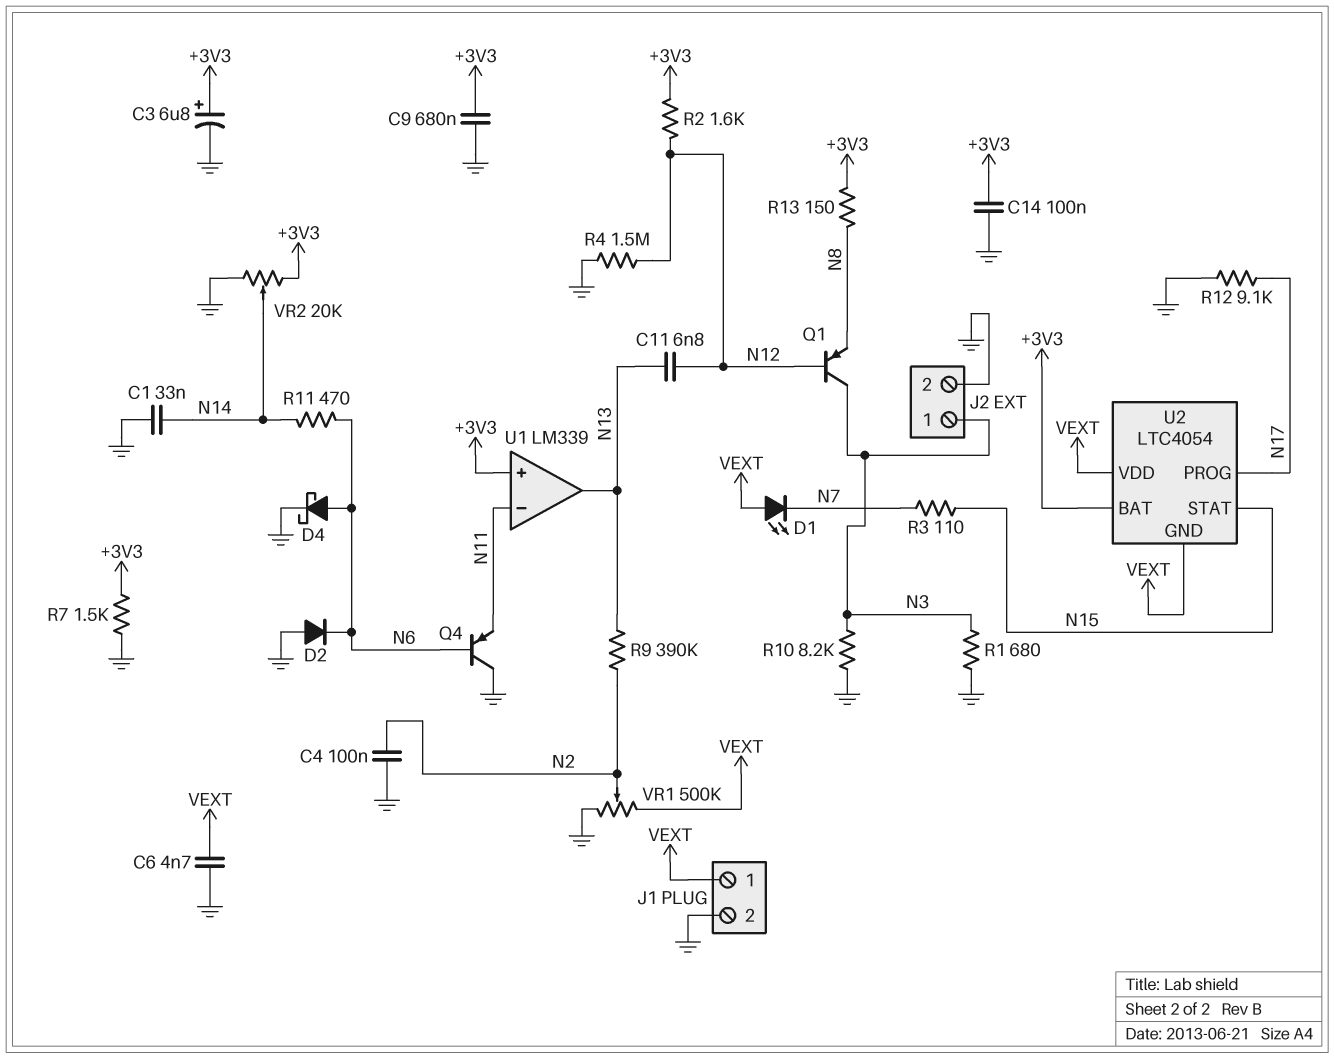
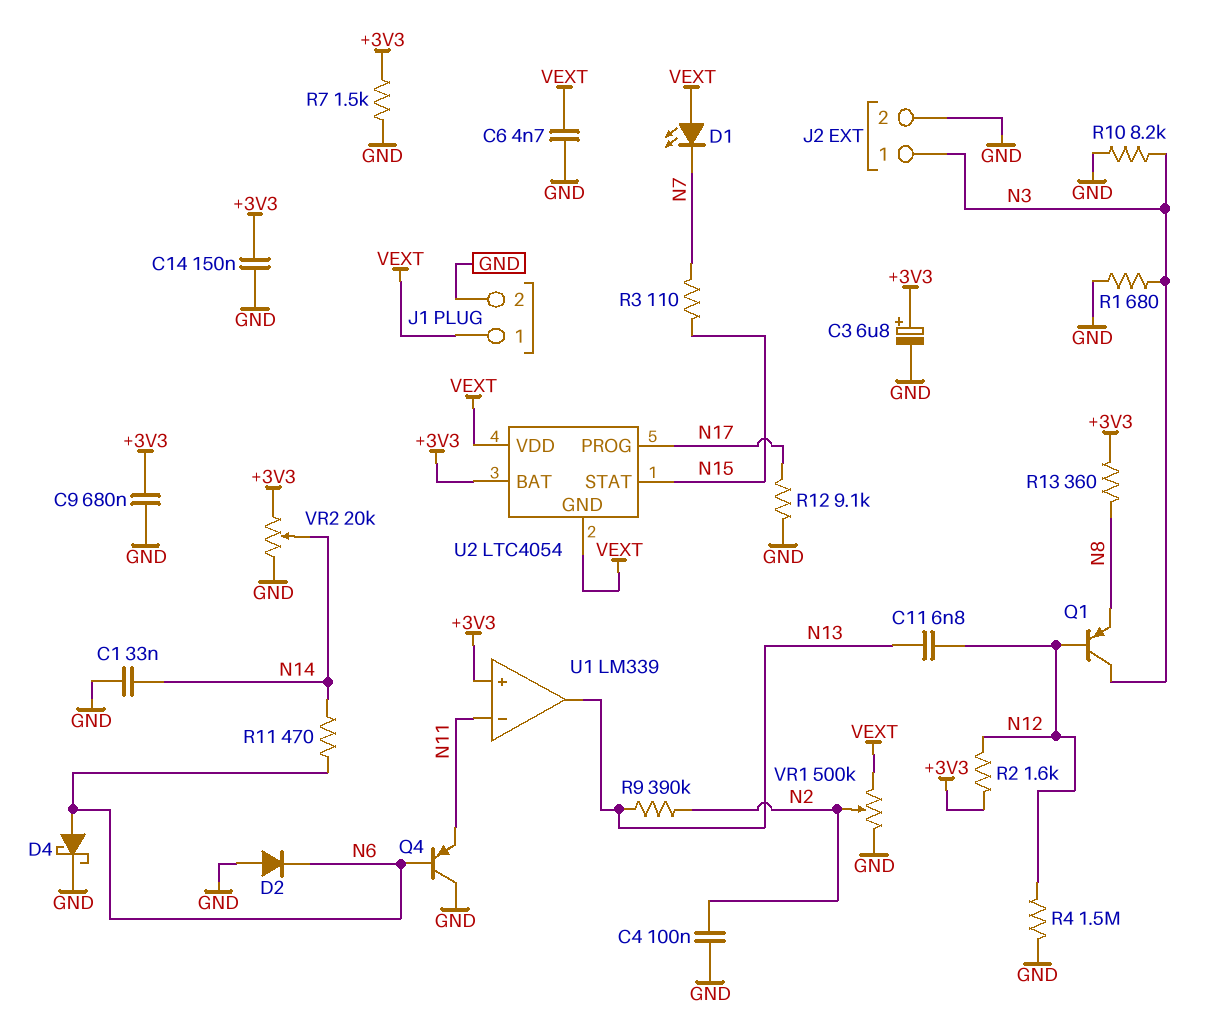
C14: 100nF (+3V3, GND) -> 150nF (+3V3, GND)
R13: 150 (+3V3, N8) -> 360 (+3V3, N8)

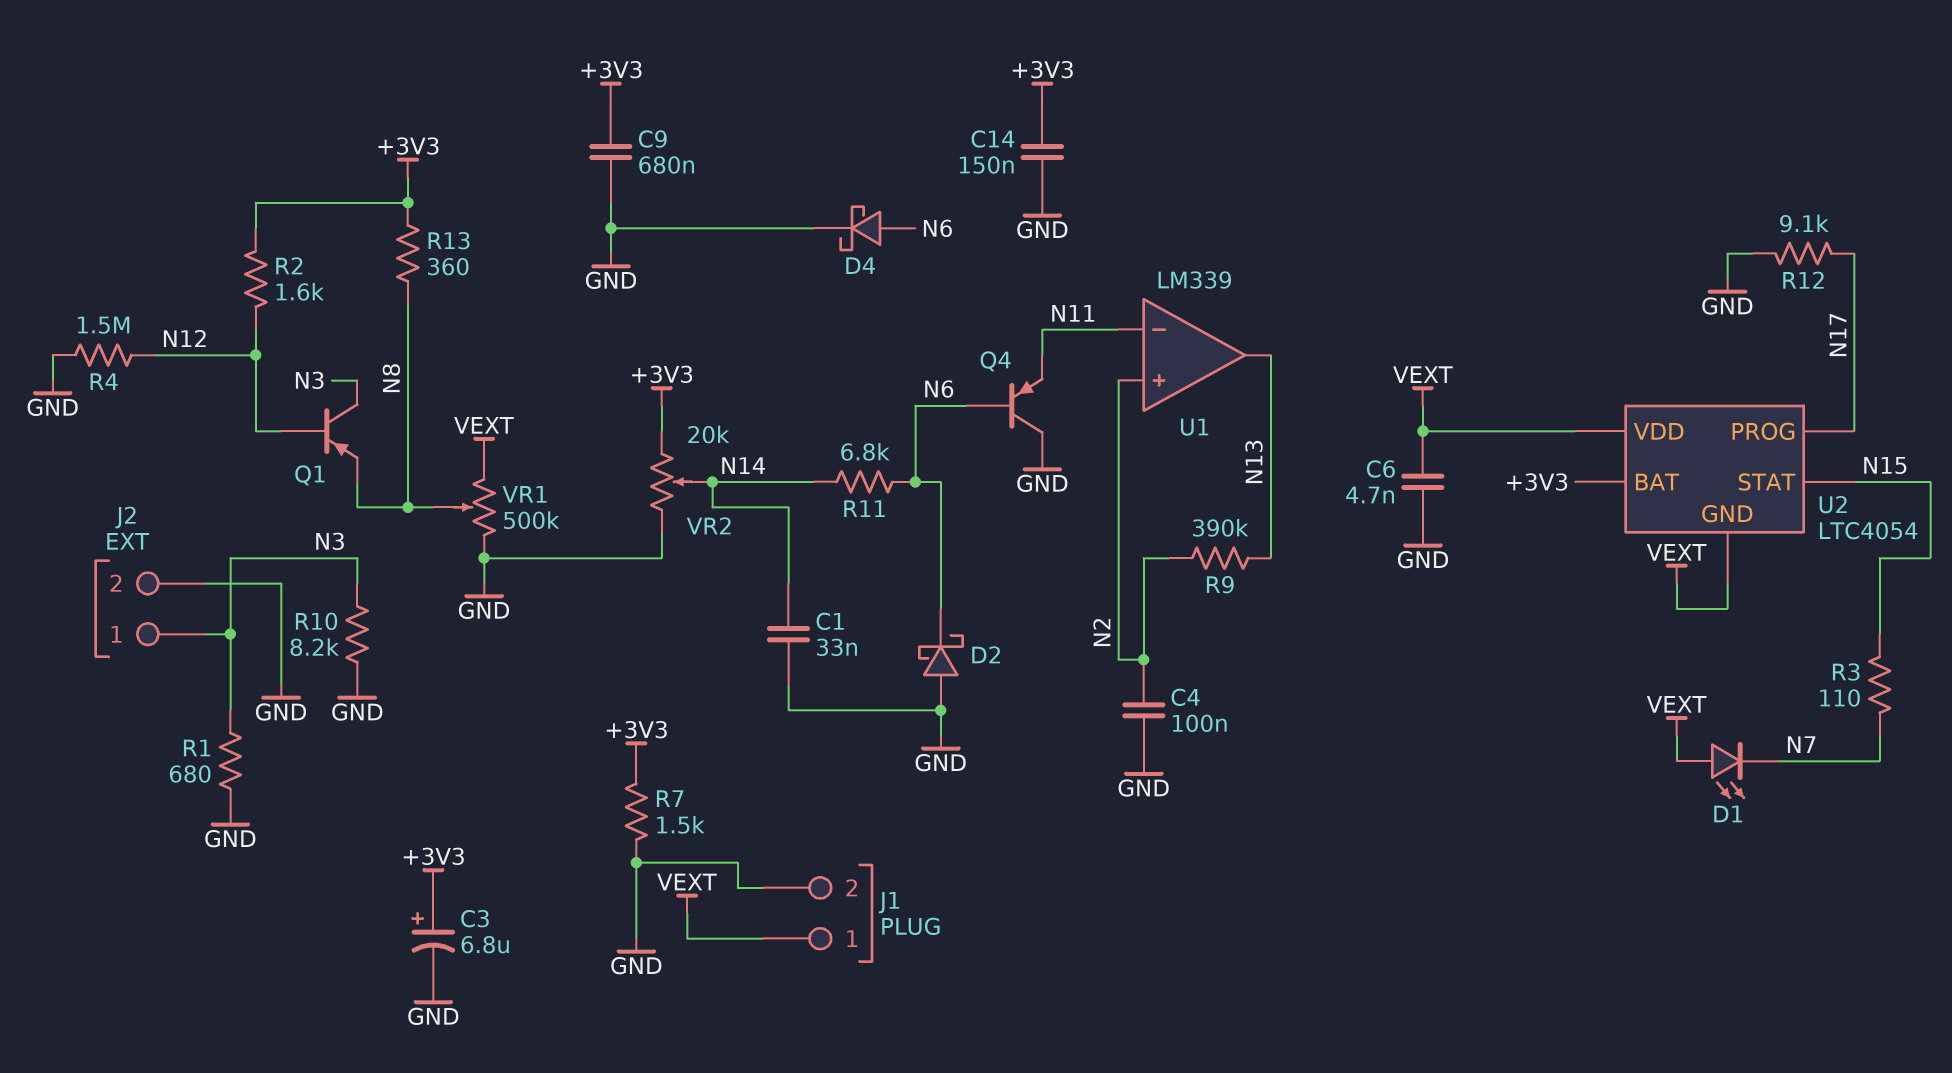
C11: 6.8nF (N12, N13) -> none
D2: diode (A GND, K N6) -> schottky (A GND, K N6)
R11: 470 (N6, N14) -> 6.8k (N6, N14)
U1 pin in+: +3V3 -> N2
VR1: 500k (GND, VEXT, wiper N2) -> 500k (GND, VEXT, wiper N8)

